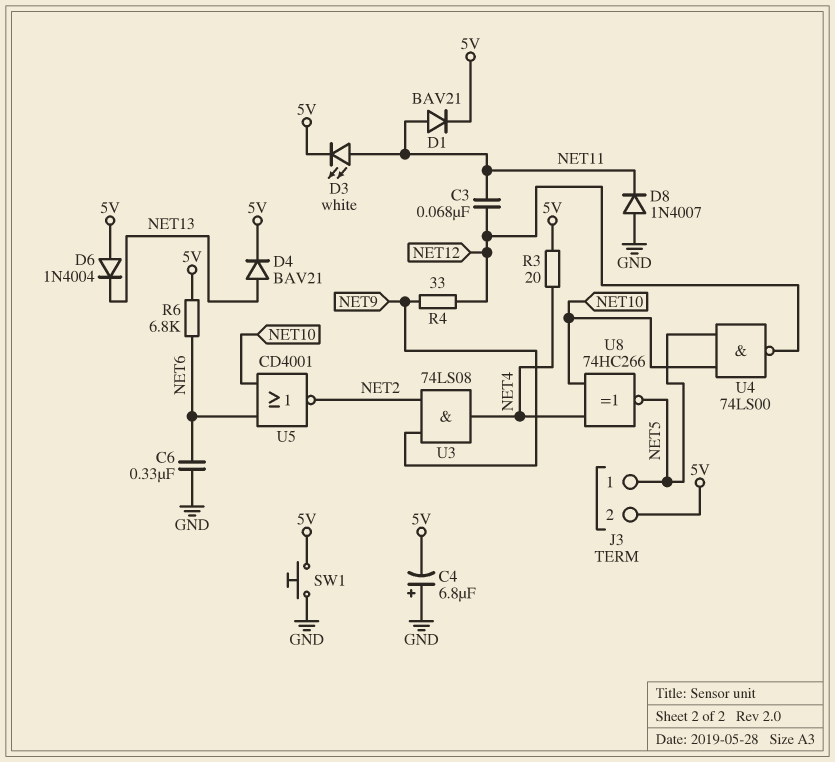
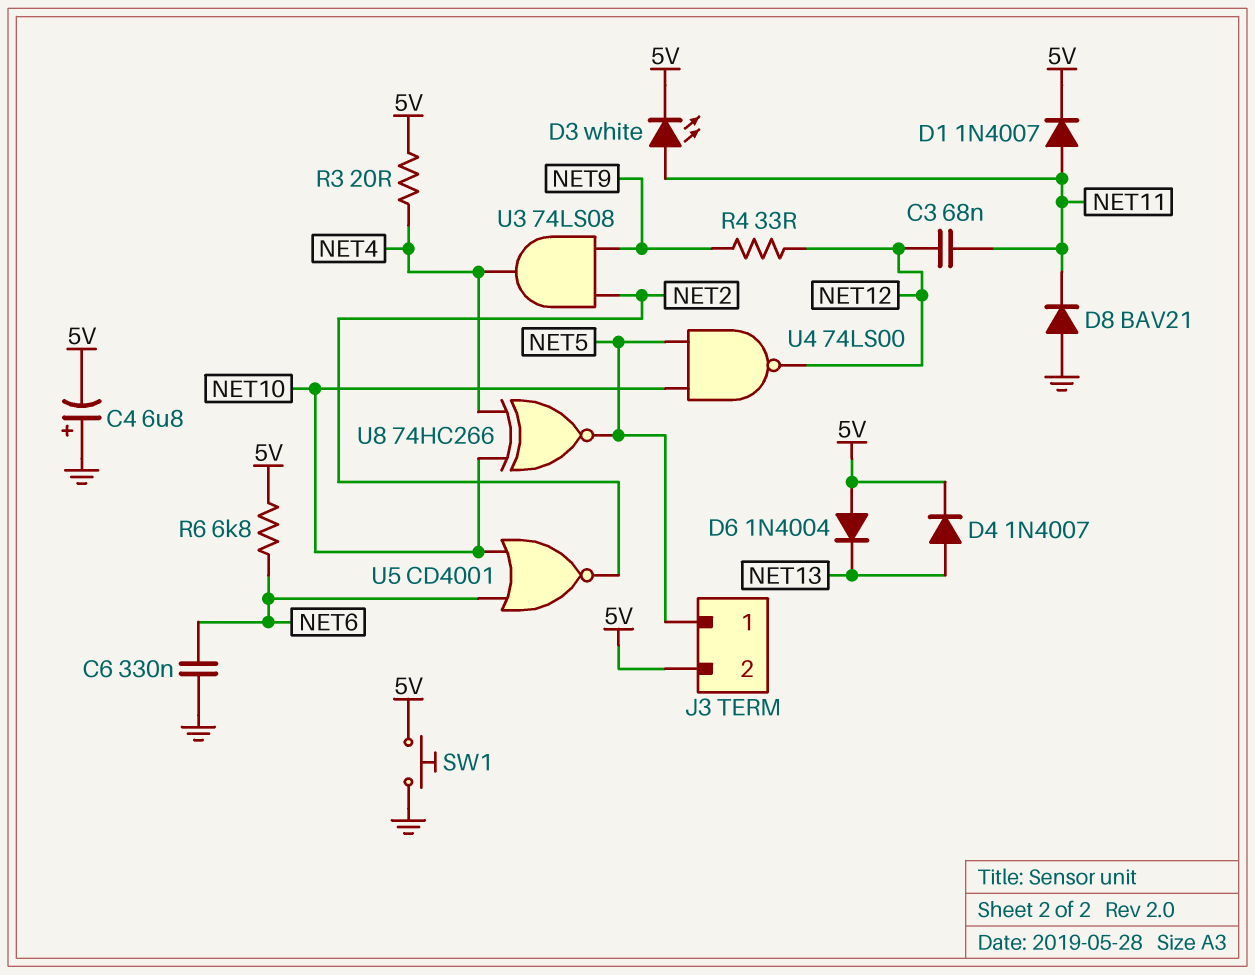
D1: diode BAV21 (A NET11, K 5V) -> diode 1N4007 (A NET11, K 5V)
D4: diode BAV21 (A NET13, K 5V) -> diode 1N4007 (A NET13, K 5V)
D8: diode 1N4007 (A GND, K NET11) -> diode BAV21 (A GND, K NET11)

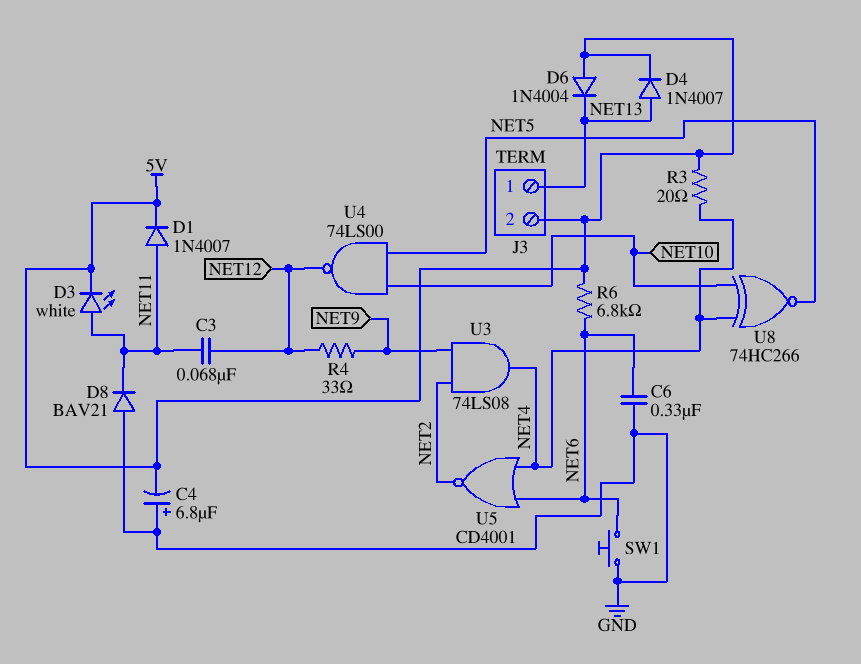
J3 pin 1: NET5 -> NET13
SW1: button (5V, GND) -> button (GND, NET6)
U5: NOR CD4001 (in NET6, in NET10, out NET2) -> NOR CD4001 (in NET4, in NET6, out NET2)

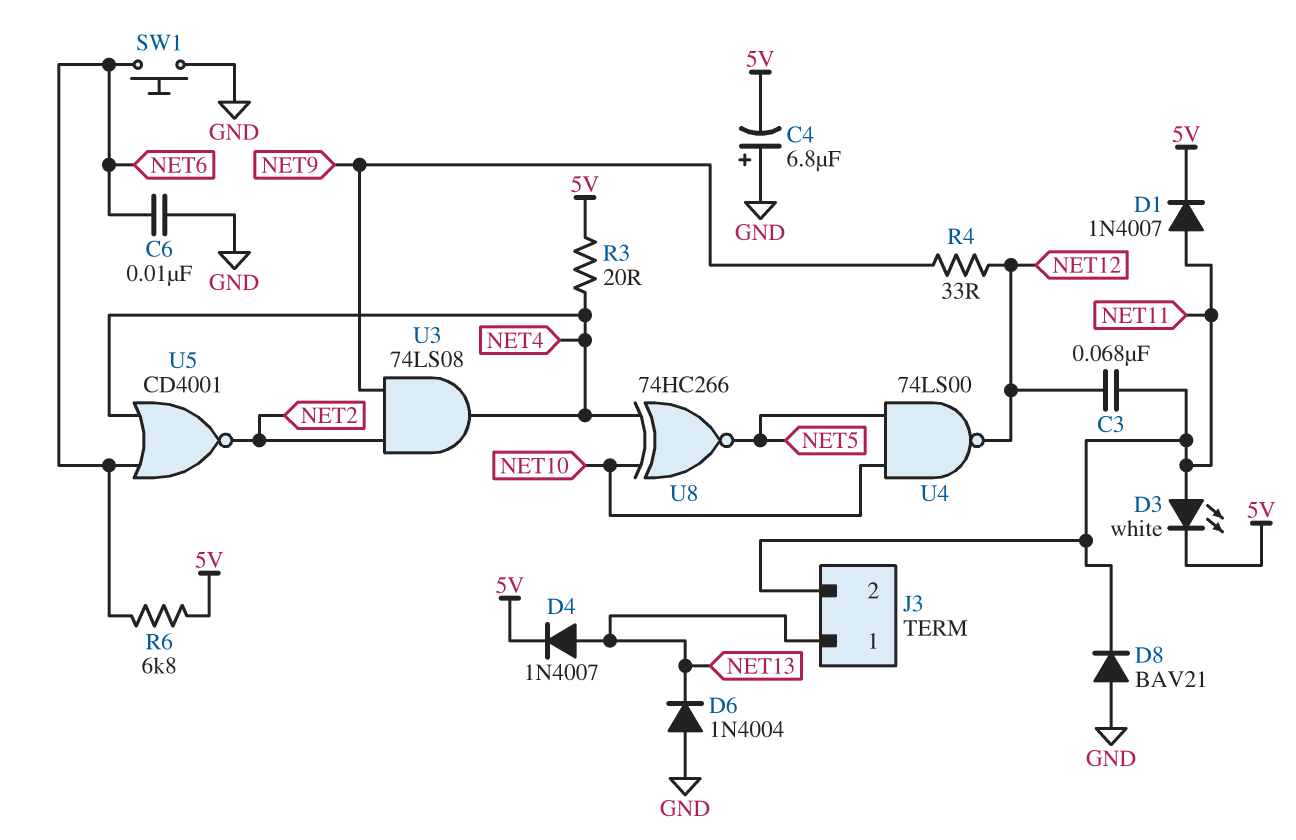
C6: 330nF (GND, NET6) -> 10nF (GND, NET6)
D6: diode 1N4004 (A 5V, K NET13) -> diode 1N4004 (A GND, K NET13)
J3 pin 2: 5V -> NET11

